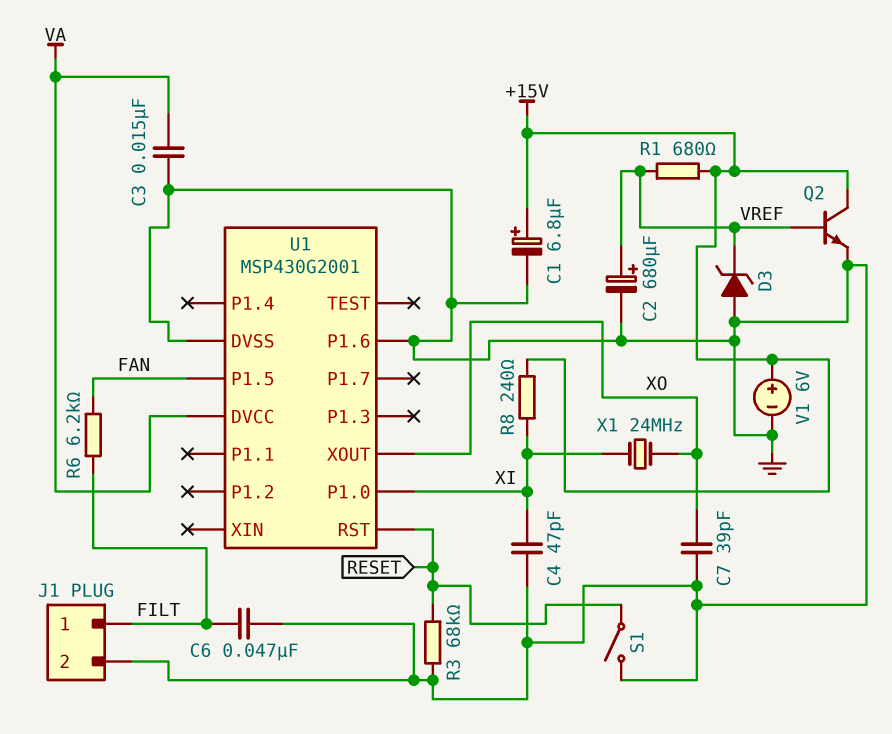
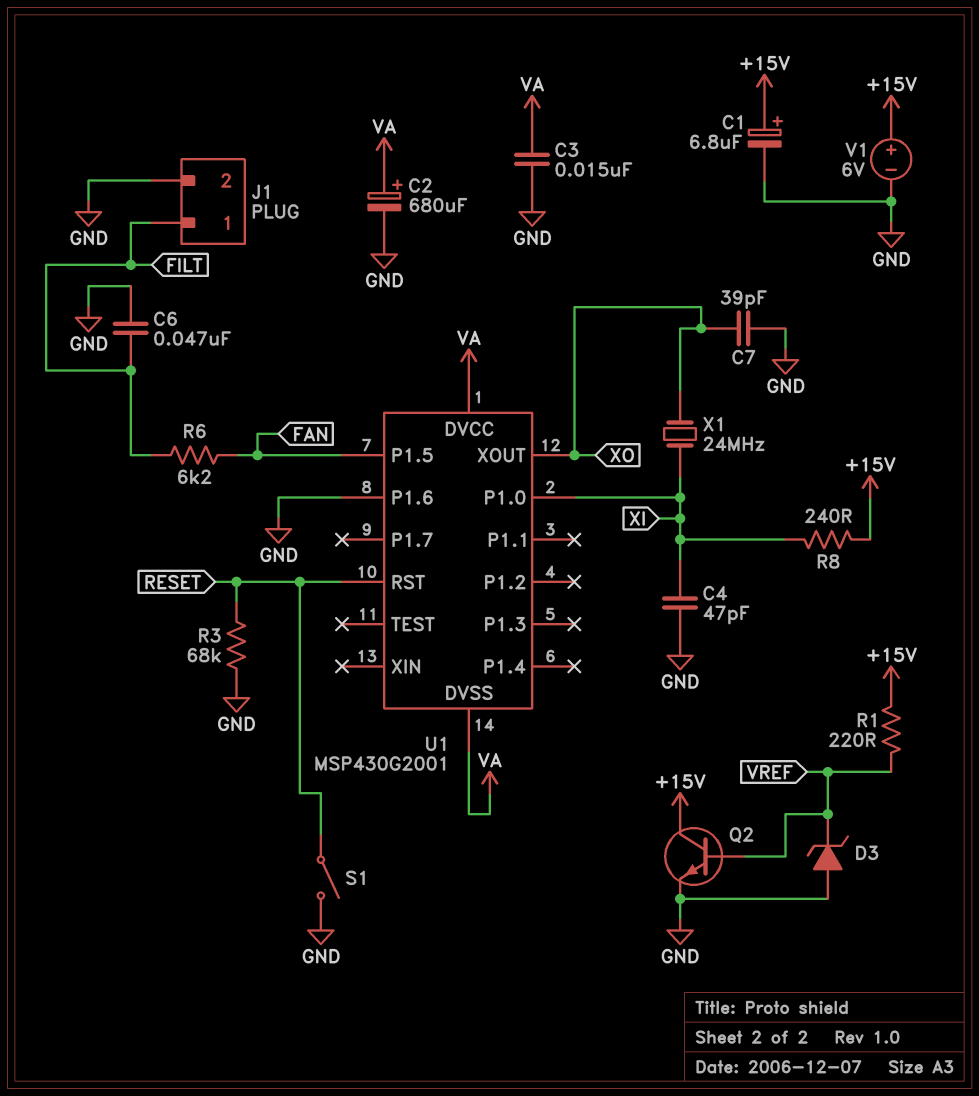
C2: 680uF (plus VREF, minus GND) -> 680uF (plus VA, minus GND)
R1: 680 (+15V, VREF) -> 220 (+15V, VREF)
U1 pin DVSS: GND -> VA

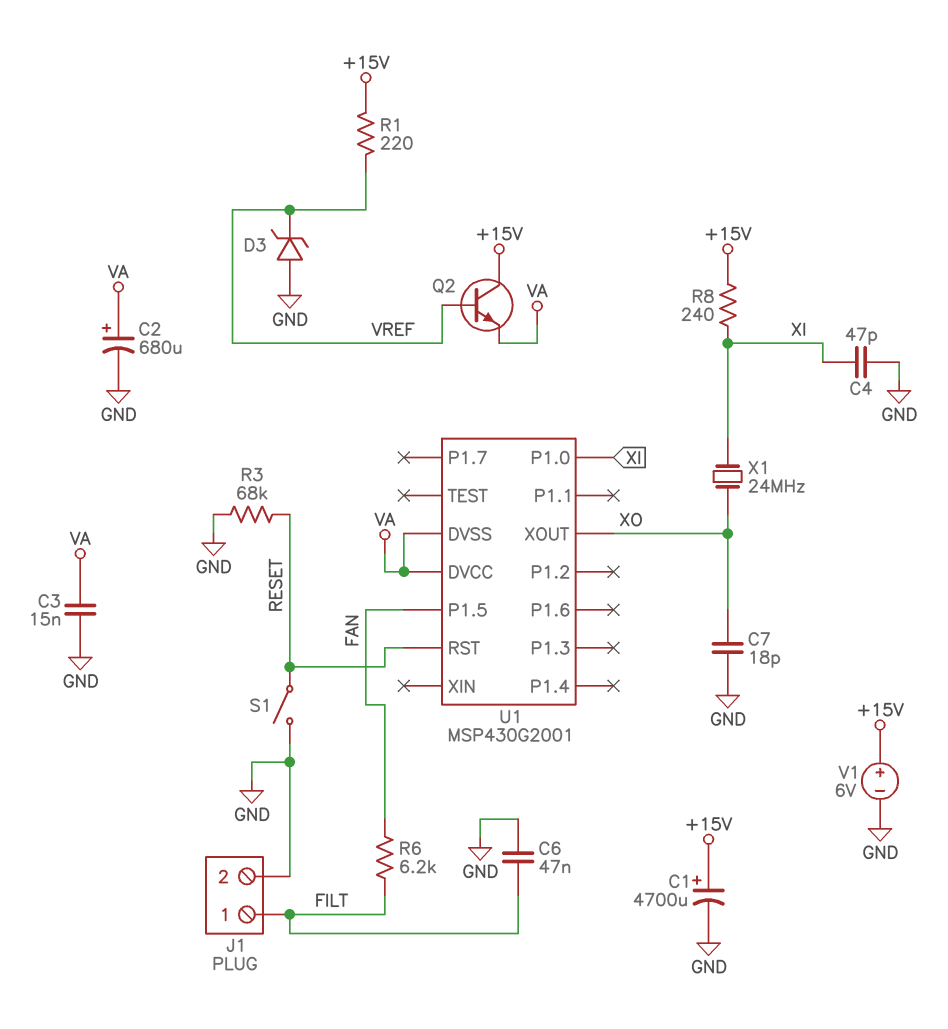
C1: 6.8uF (plus +15V, minus GND) -> 4700uF (plus +15V, minus GND)
C7: 39pF (GND, XO) -> 18pF (GND, XO)
Q2: NPN (B VREF, C +15V, E GND) -> NPN (B VREF, C +15V, E VA)
U1 pin P1.6: GND -> none

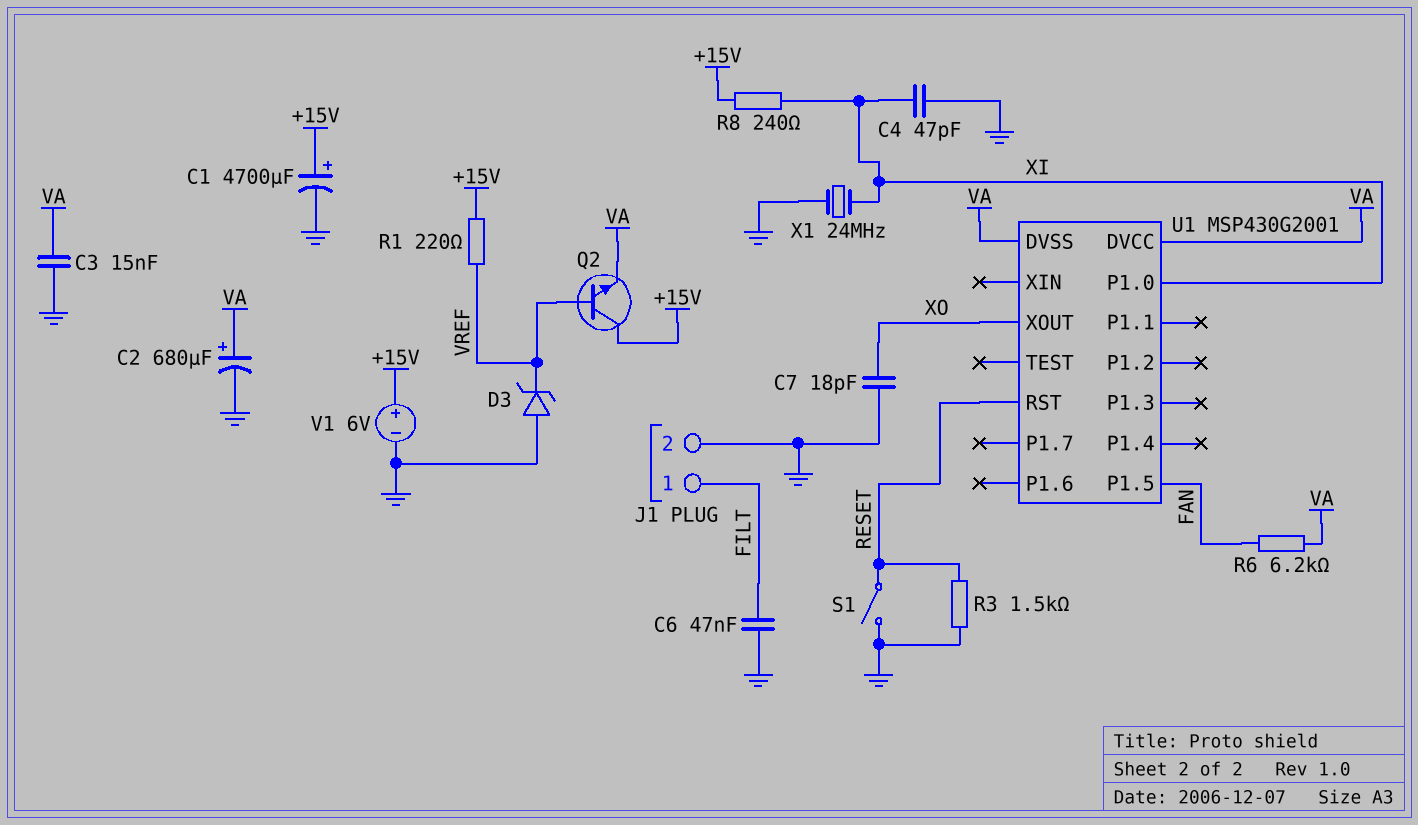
R3: 68k (GND, RESET) -> 1.5k (GND, RESET)
R6: 6.2k (FAN, FILT) -> 6.2k (FAN, VA)
X1: 24MHz (XI, XO) -> 24MHz (GND, XI)

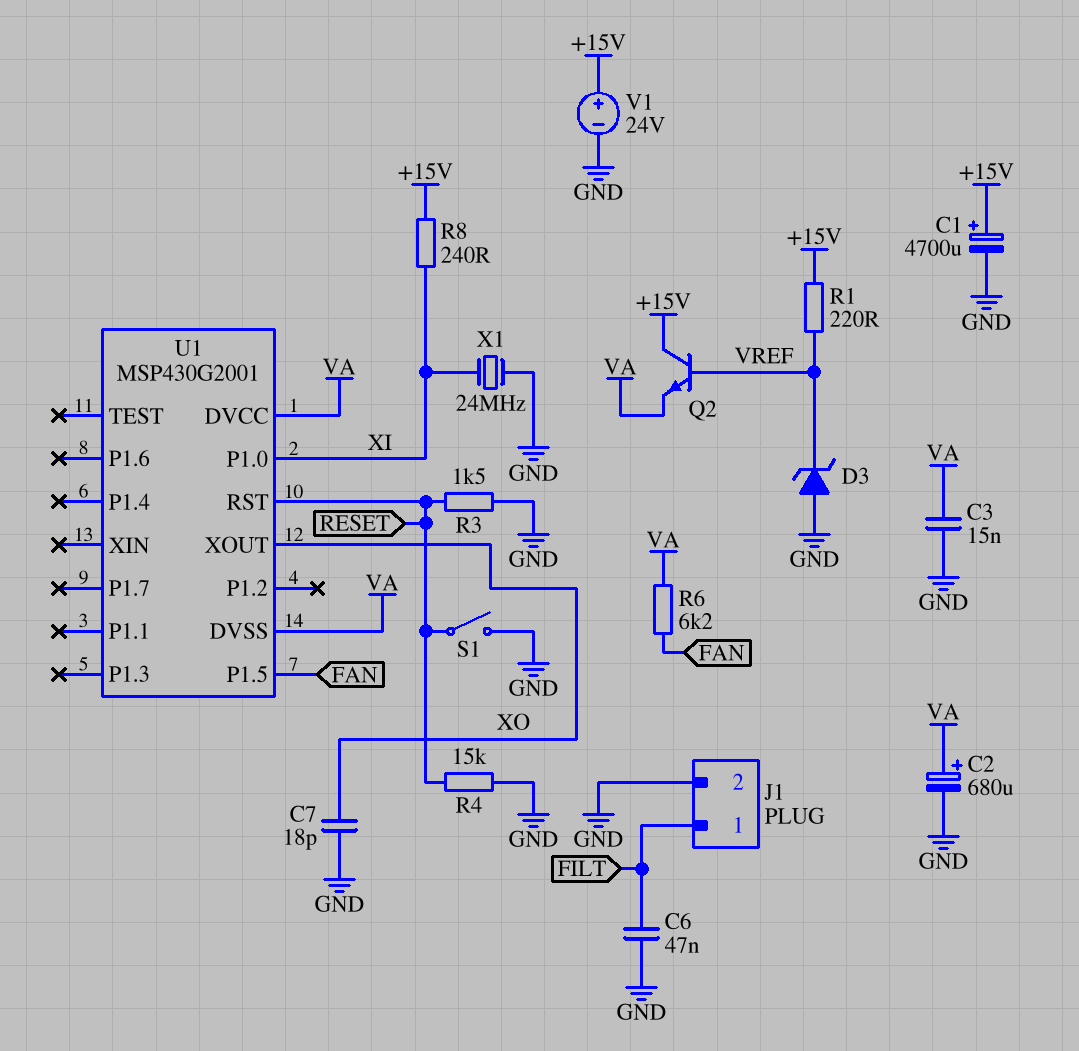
C4: 47pF (GND, XI) -> none
R4: none -> 15k (GND, RESET)
V1: 6V (plus +15V, minus GND) -> 24V (plus +15V, minus GND)

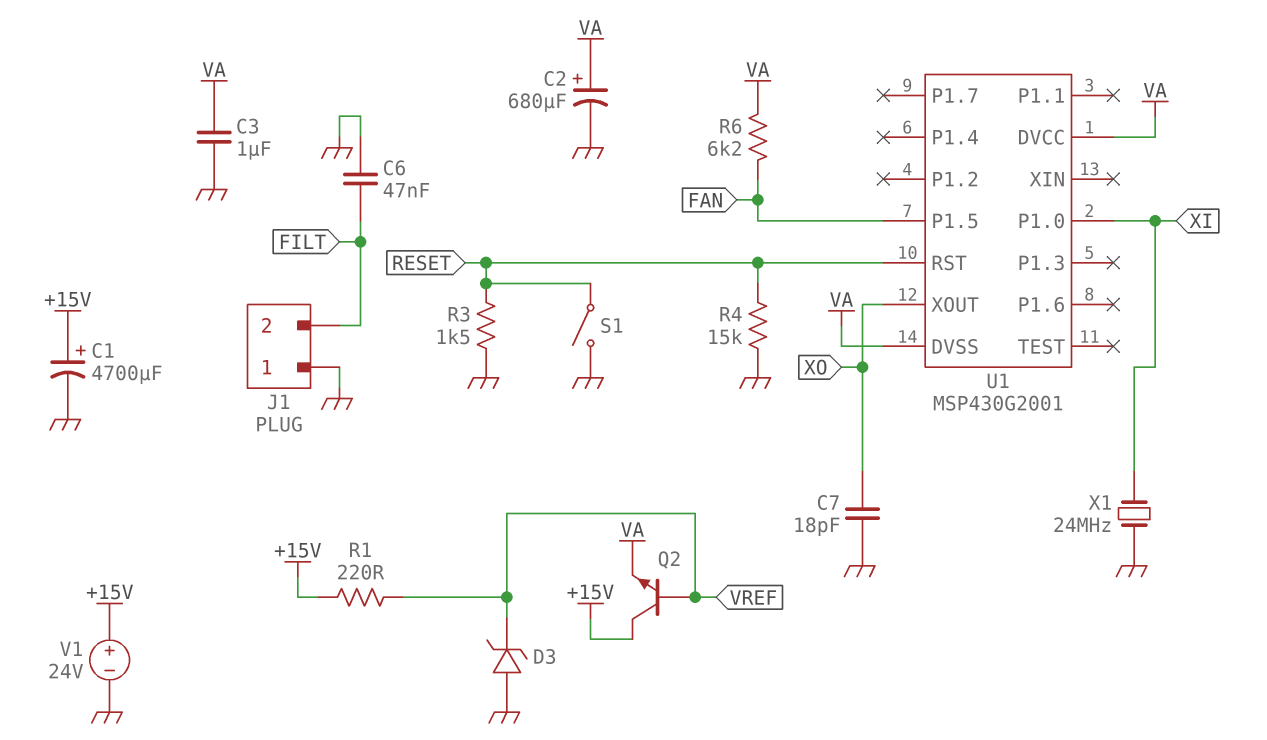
C3: 15nF (GND, VA) -> 1uF (GND, VA)
J1 pin 1: FILT -> GND
J1 pin 2: GND -> FILT
R8: 240 (+15V, XI) -> none

